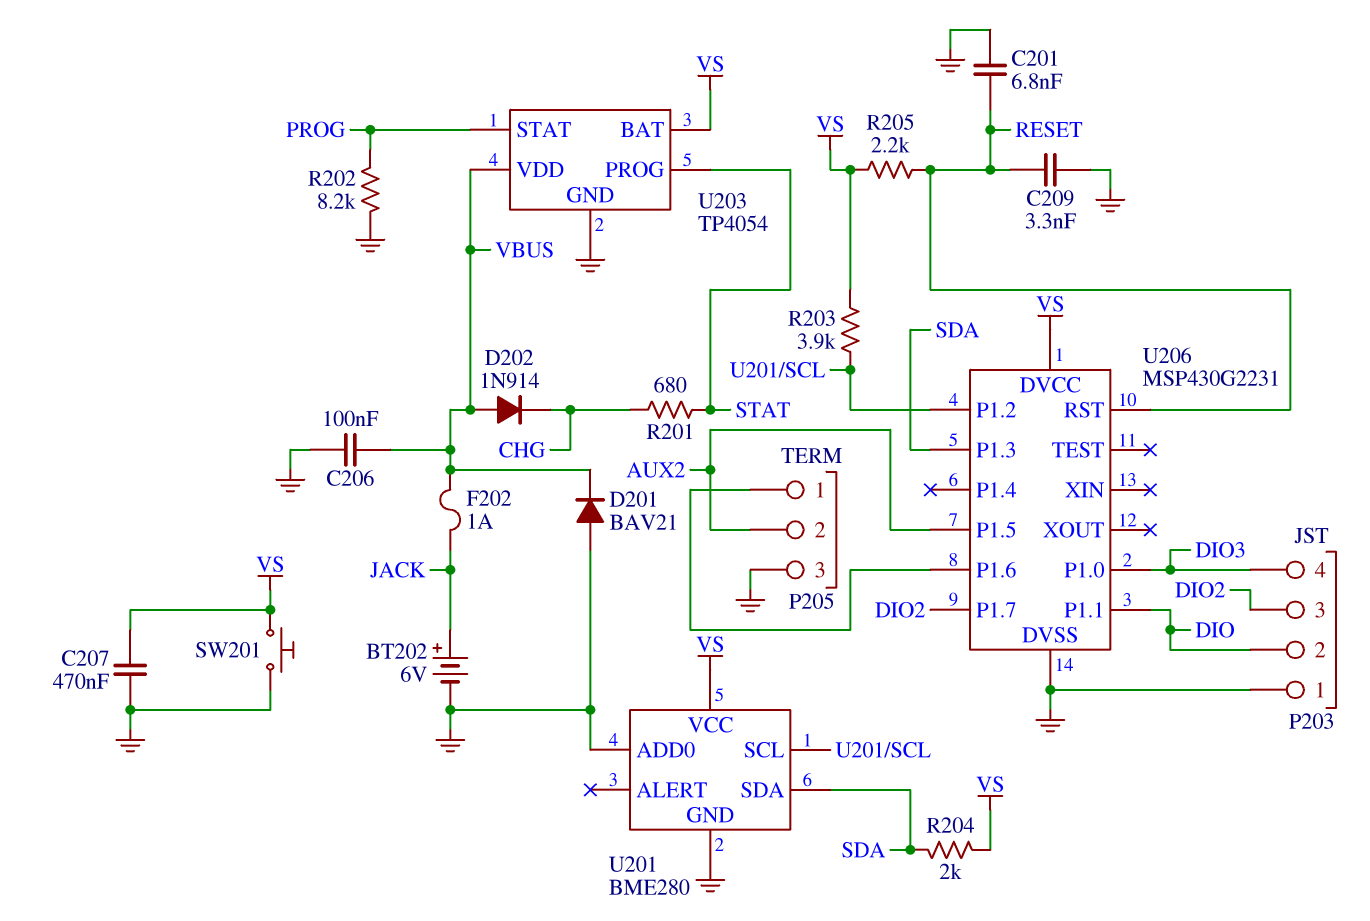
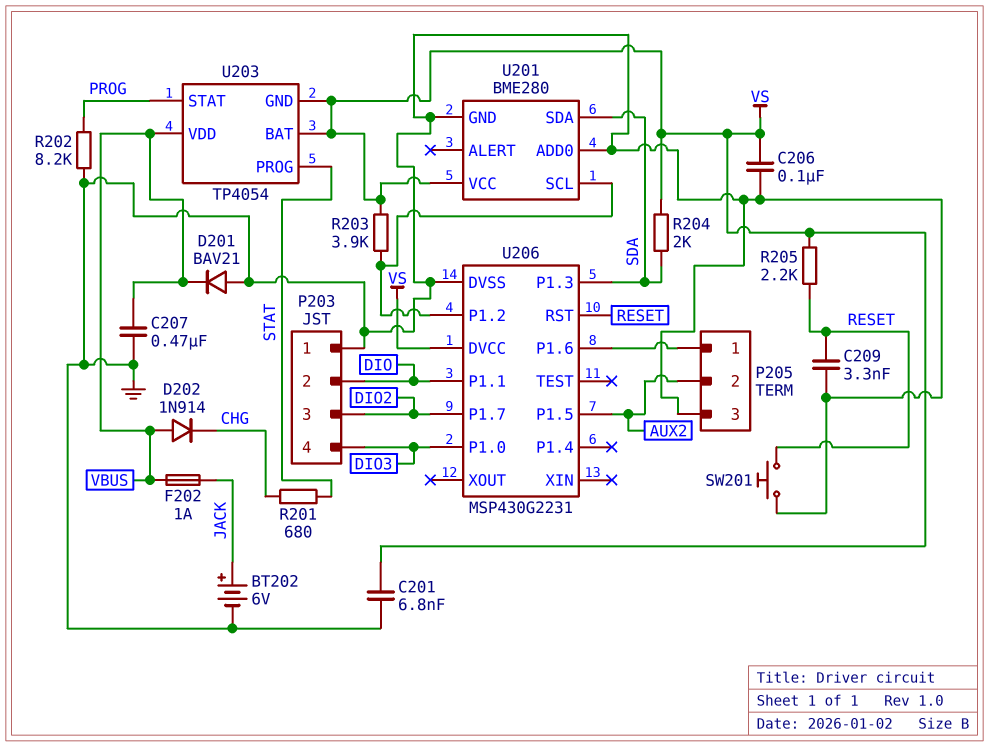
C201: 6.8nF (GND, RESET) -> 6.8nF (GND, VS)
C206: 100nF (GND, VBUS) -> 100nF (GND, VS)
C207: 470nF (GND, VS) -> 470nF (GND, VBUS)
SW201: button (GND, VS) -> button (GND, RESET)
U203 pin GND: GND -> VS

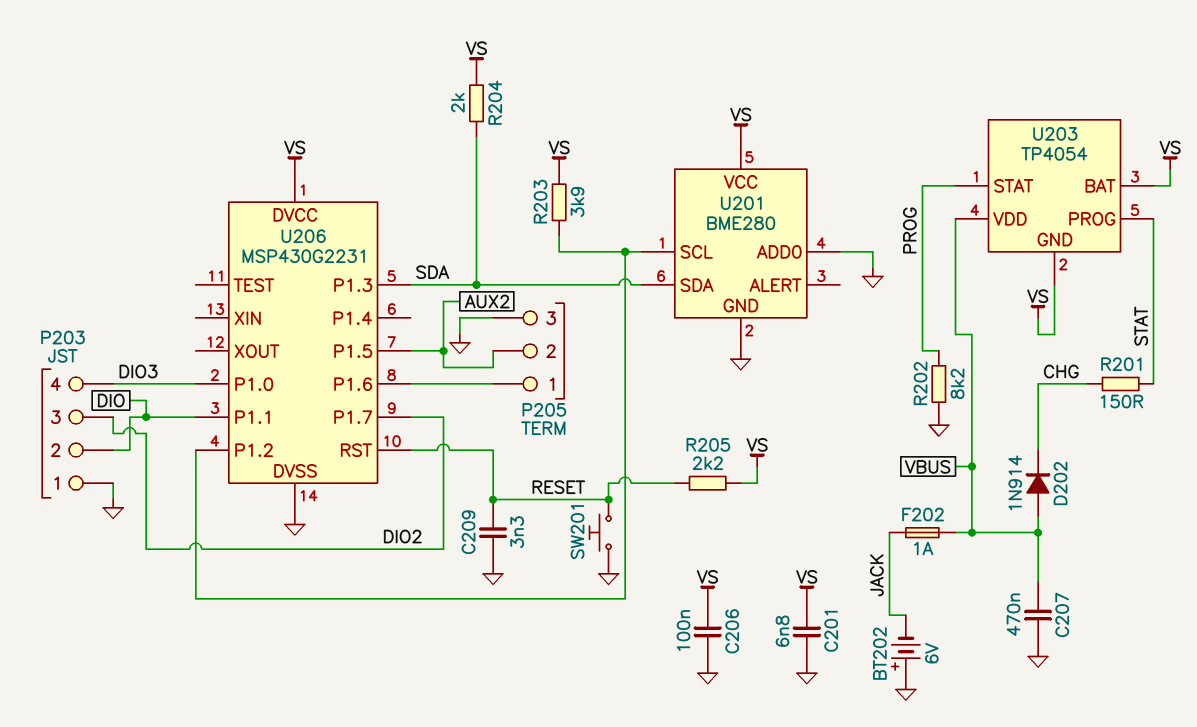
BT202: 6V (plus JACK, minus GND) -> 6V (plus GND, minus JACK)
D201: diode BAV21 (A GND, K VBUS) -> none
R201: 680 (CHG, STAT) -> 150 (CHG, STAT)

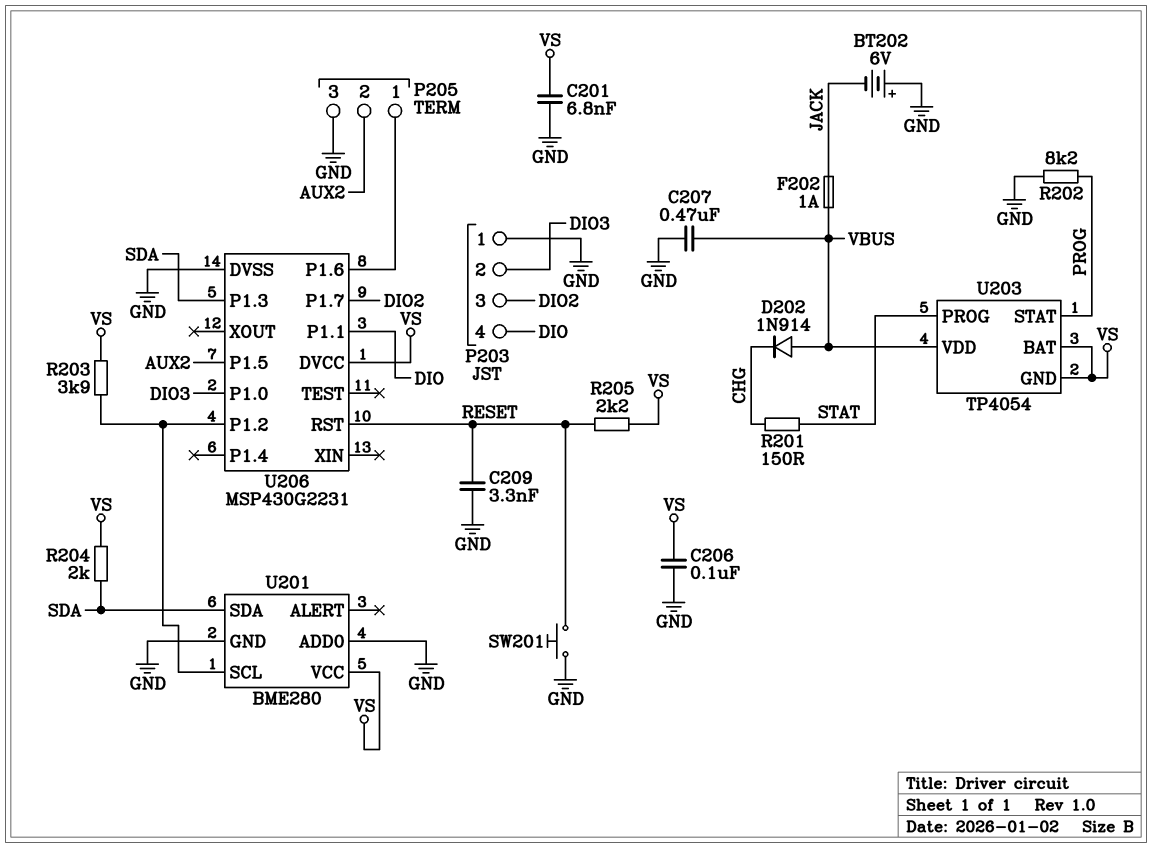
P203 pin 2: DIO -> DIO3
P203 pin 4: DIO3 -> DIO

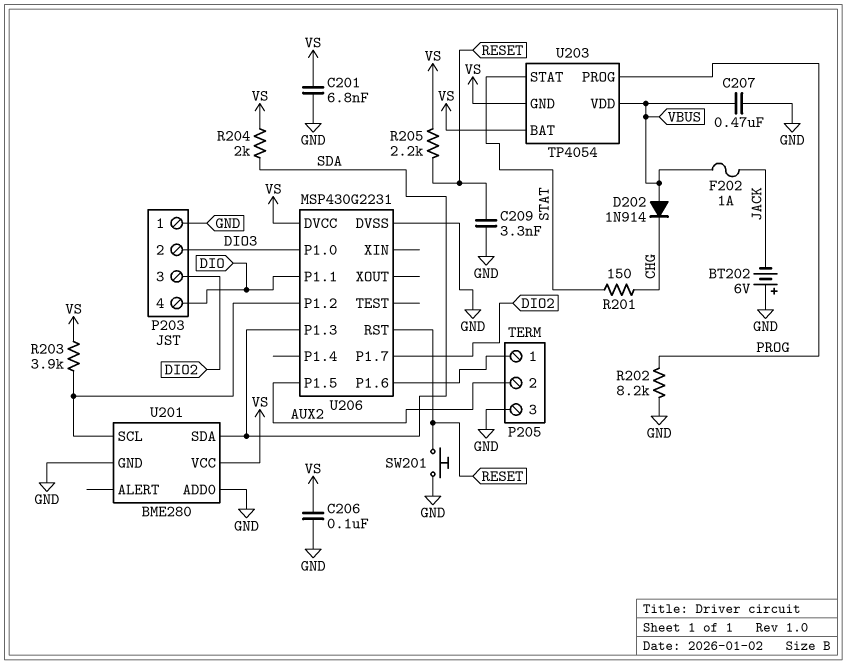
U203 pin PROG: STAT -> PROG
U203 pin STAT: PROG -> STAT

